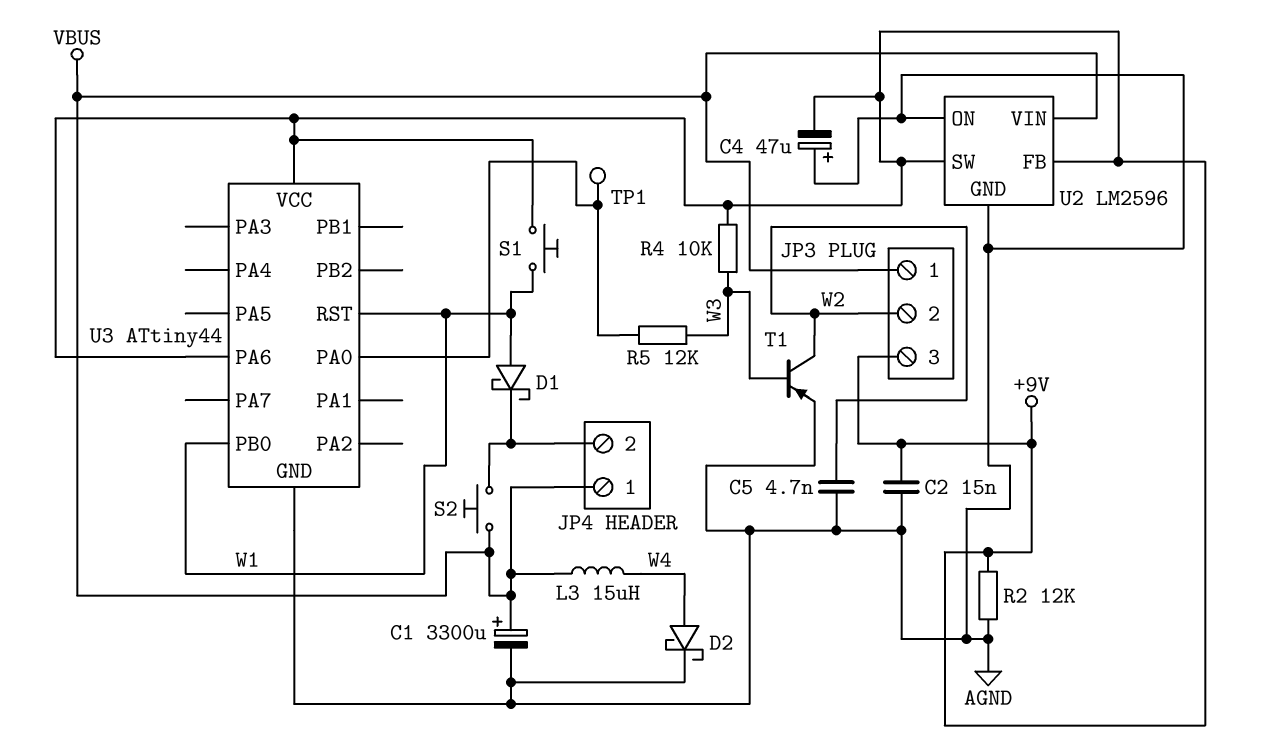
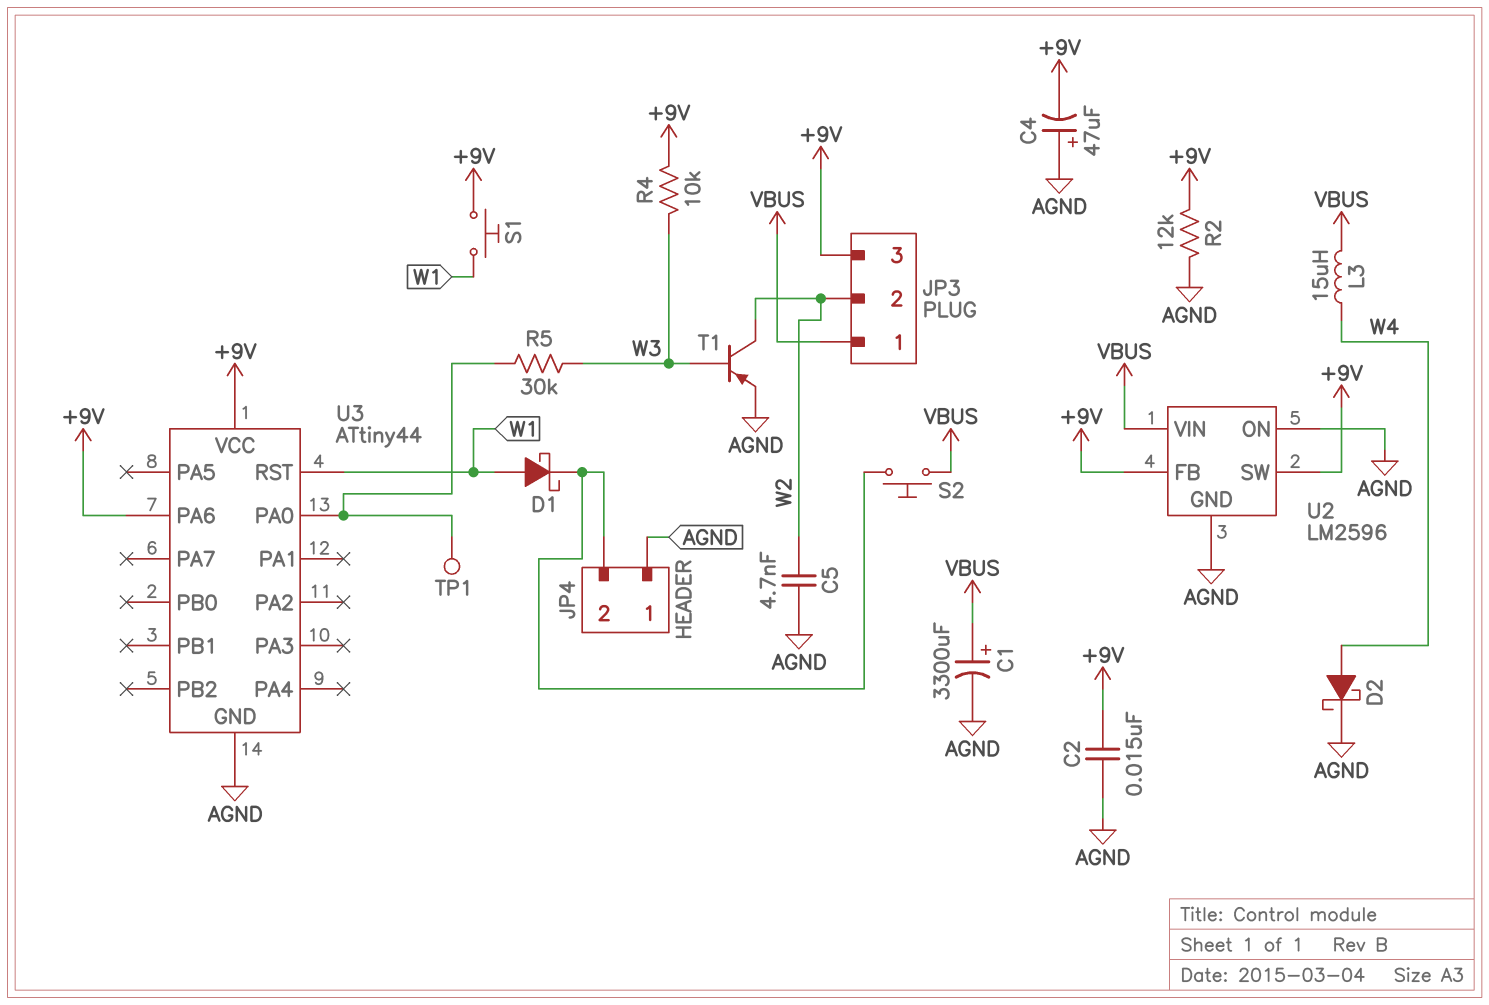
JP4 pin 1: VBUS -> AGND
R5: 12k (U3/PA0, W3) -> 30k (U3/PA0, W3)
U3 pin PB0: W1 -> none

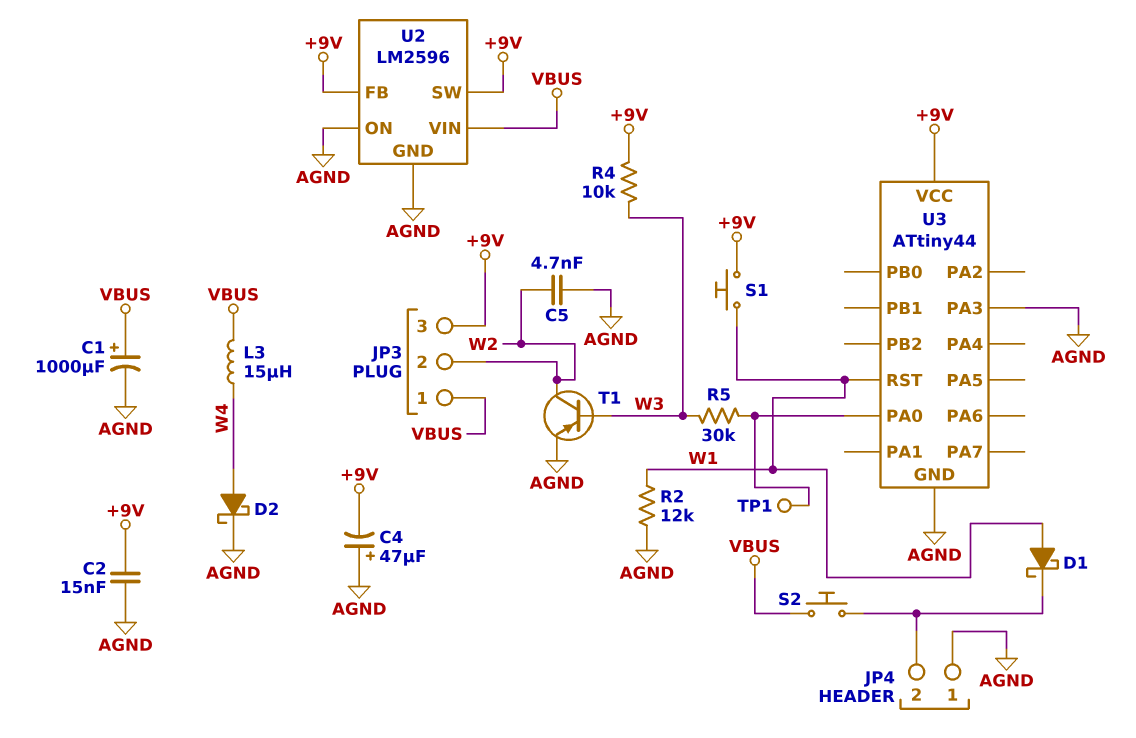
C1: 3300uF (plus VBUS, minus AGND) -> 1000uF (plus VBUS, minus AGND)
R2: 12k (+9V, AGND) -> 12k (AGND, W1)
U3 pin PA3: none -> AGND
U3 pin PA6: +9V -> none

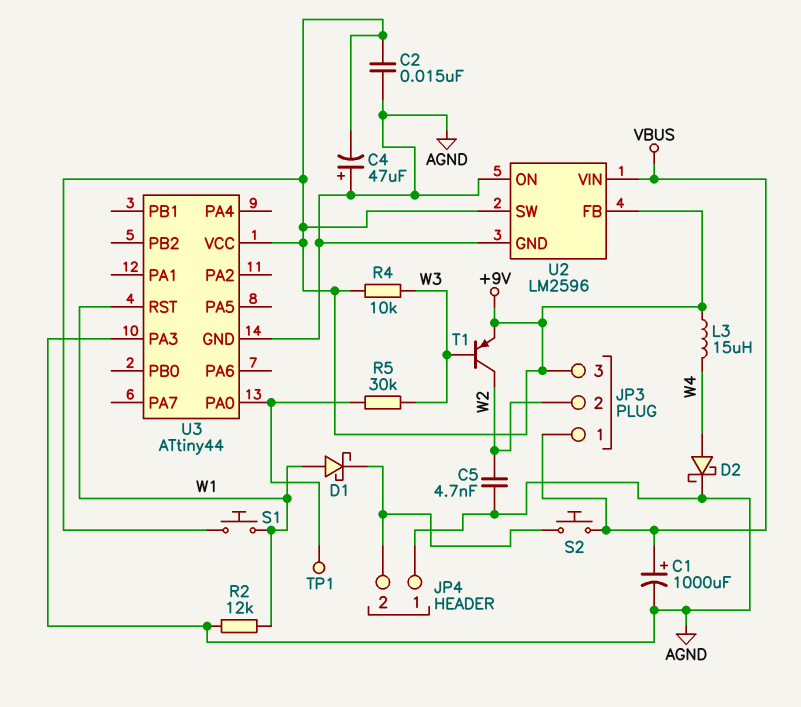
L3: 15uH (VBUS, W4) -> 15uH (+9V, W4)
T1: PNP (B W3, C W2, E AGND) -> PNP (B W3, C W2, E +9V)

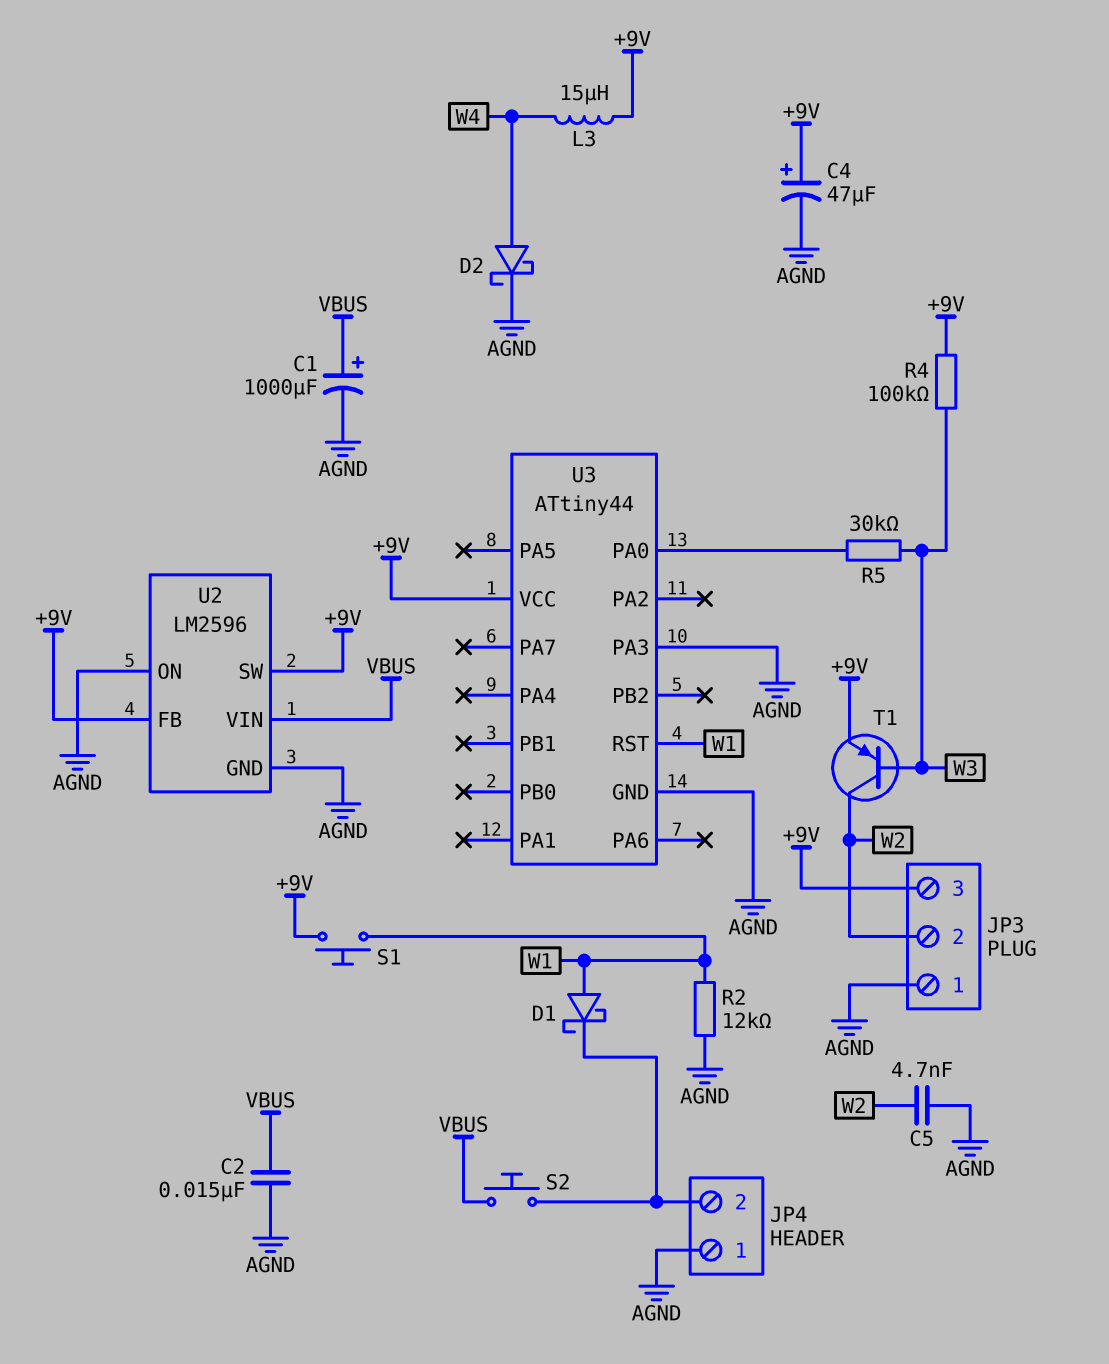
C2: 15nF (+9V, AGND) -> 15nF (AGND, VBUS)
C4: 47uF (plus AGND, minus +9V) -> 47uF (plus +9V, minus AGND)
JP3 pin 1: VBUS -> AGND
R4: 10k (+9V, W3) -> 100k (+9V, W3)
TP1: test point (U3/PA0) -> none

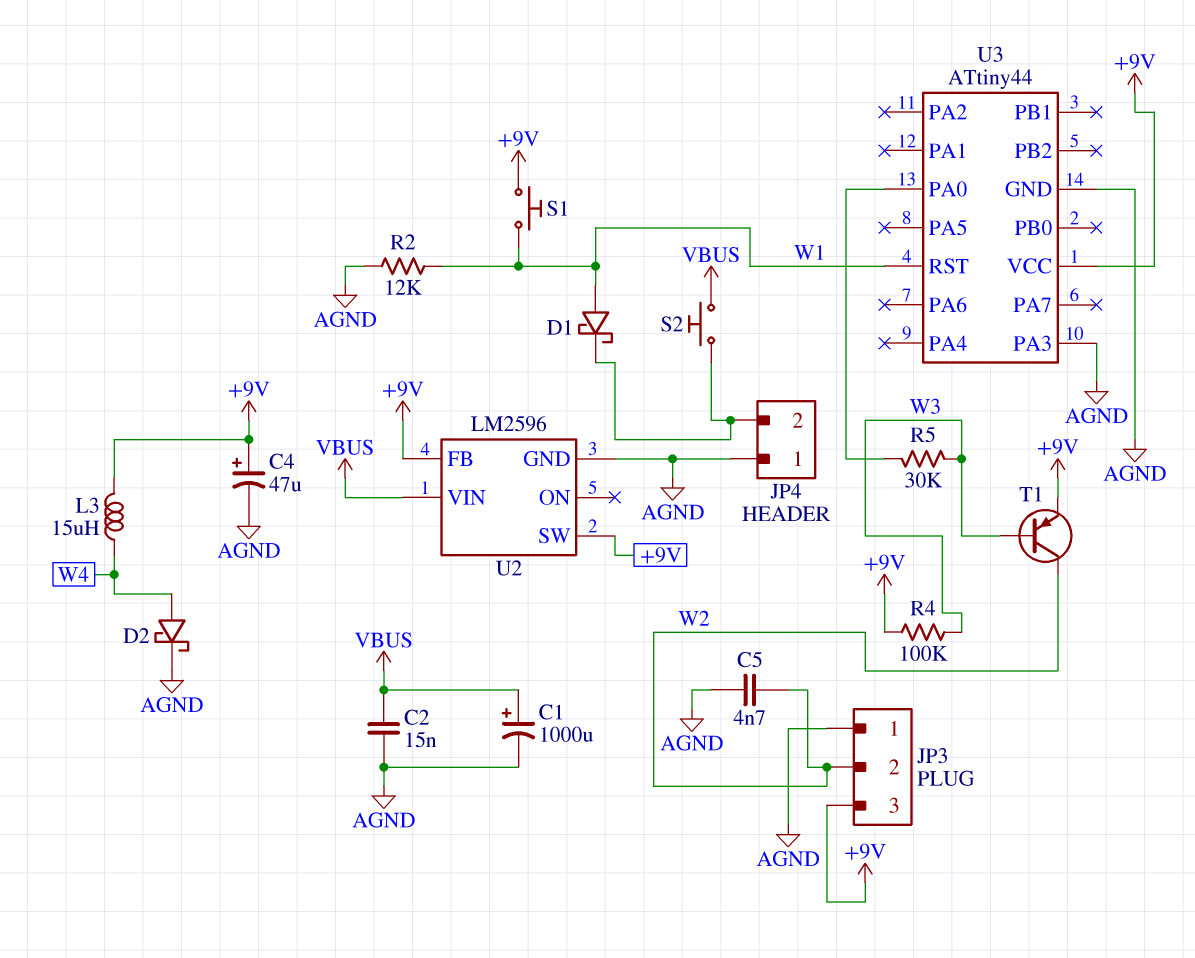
U2 pin ON: AGND -> none

